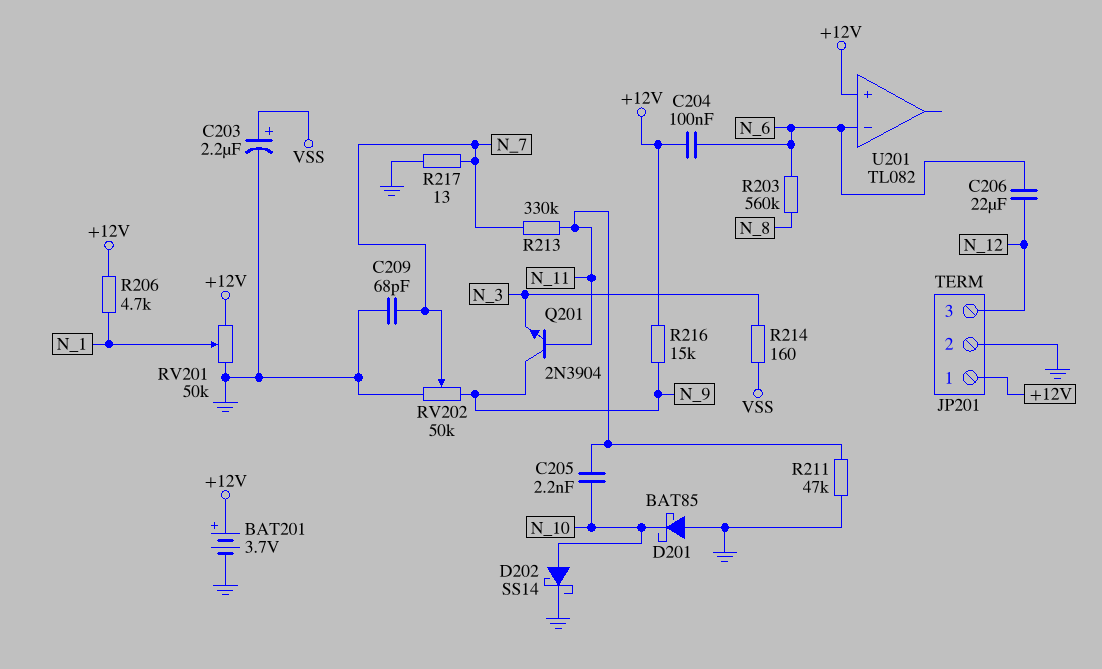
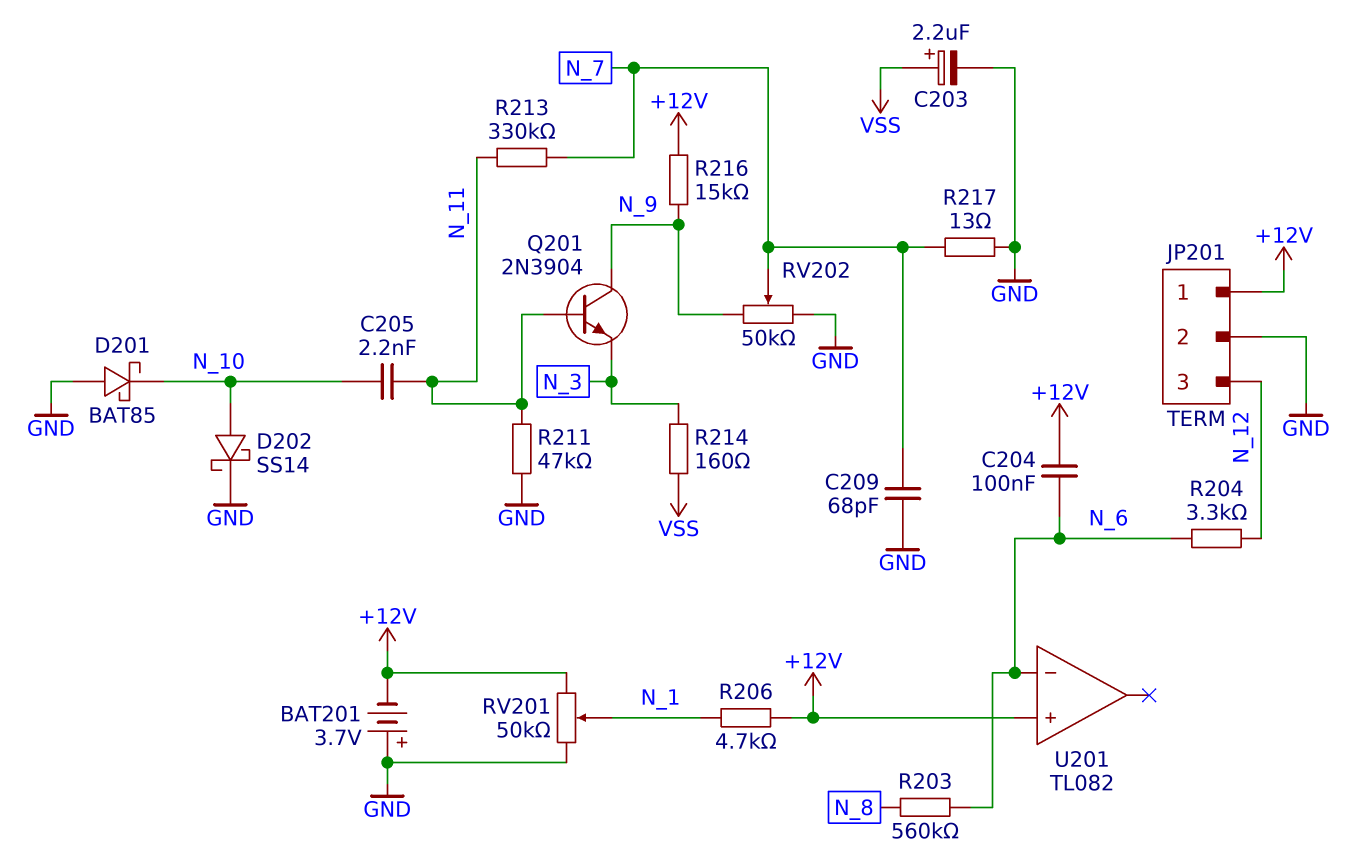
BAT201: 3.7V (plus +12V, minus GND) -> 3.7V (plus GND, minus +12V)
C206: 22uF (N_6, N_12) -> none
R204: none -> 3.3k (N_6, N_12)

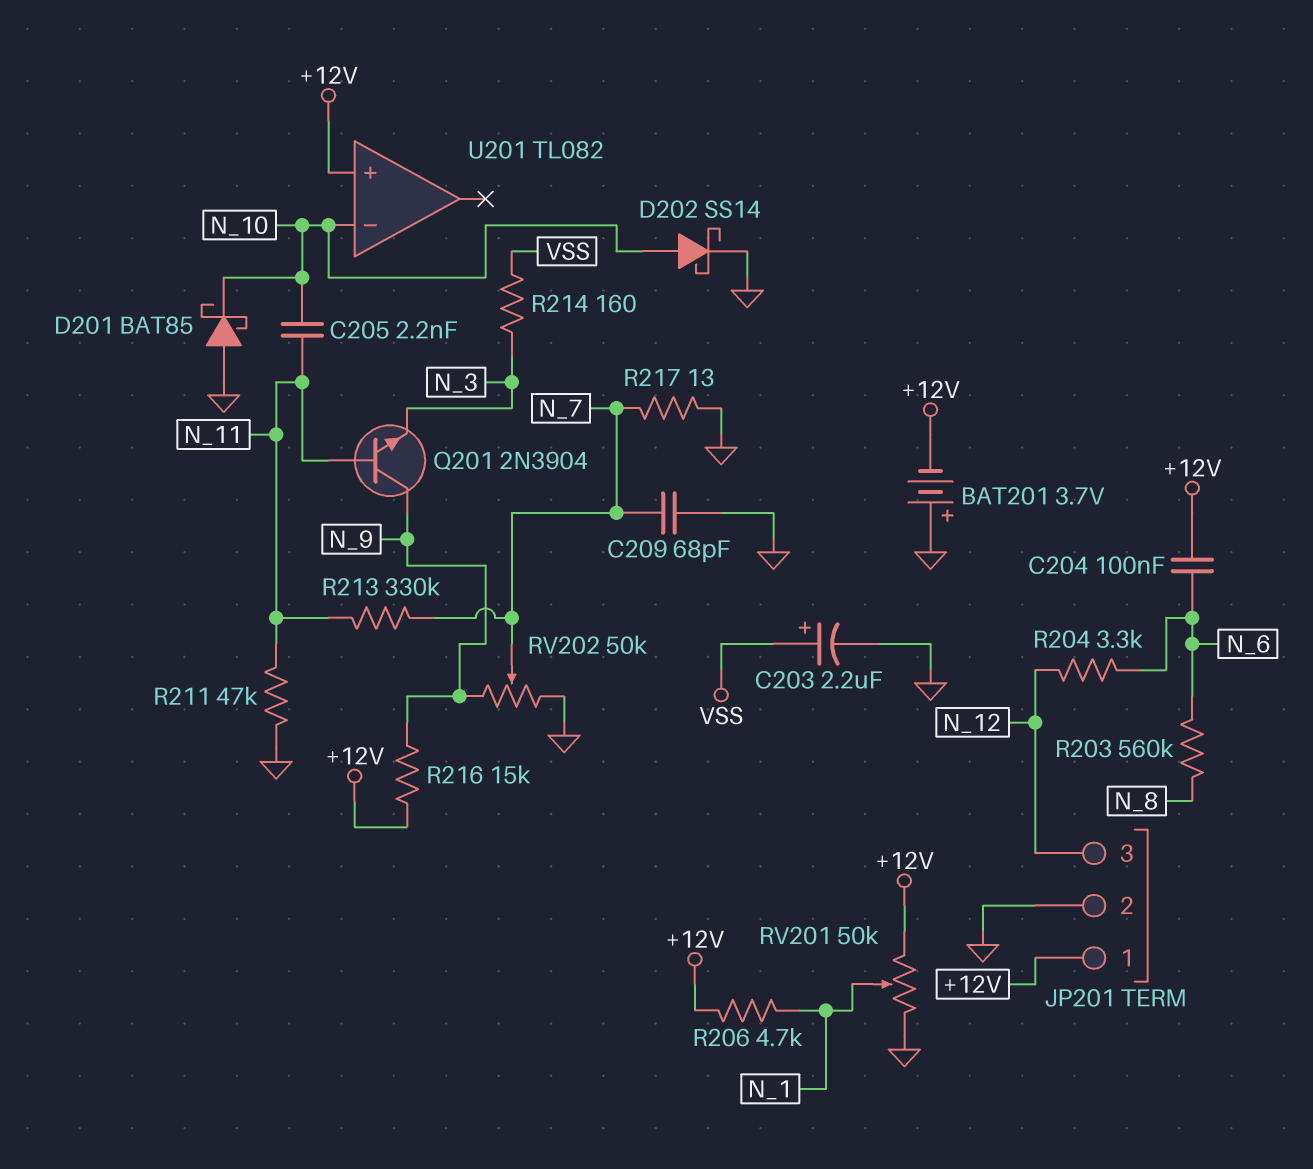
U201 pin in-: N_6 -> N_10

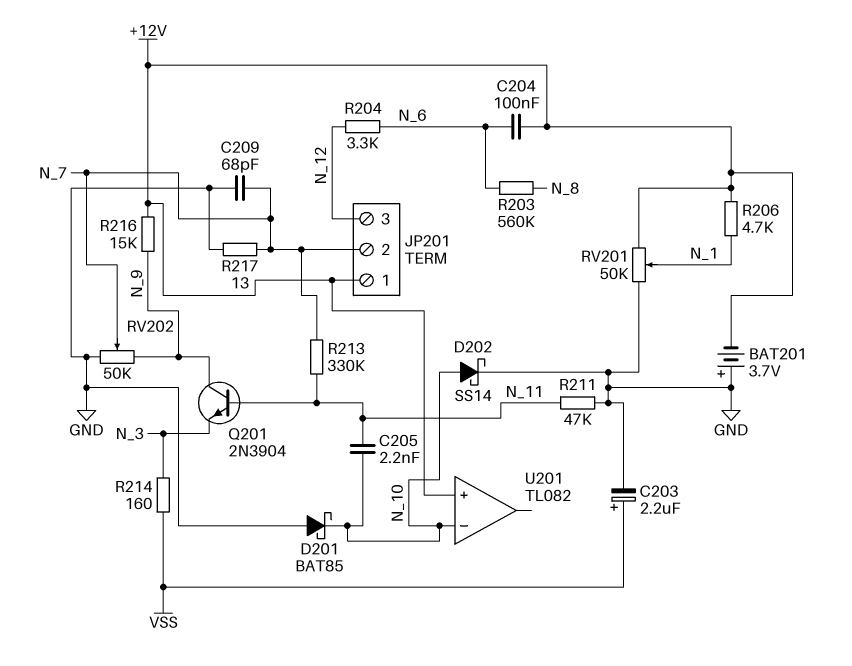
JP201 pin 2: GND -> N_7

